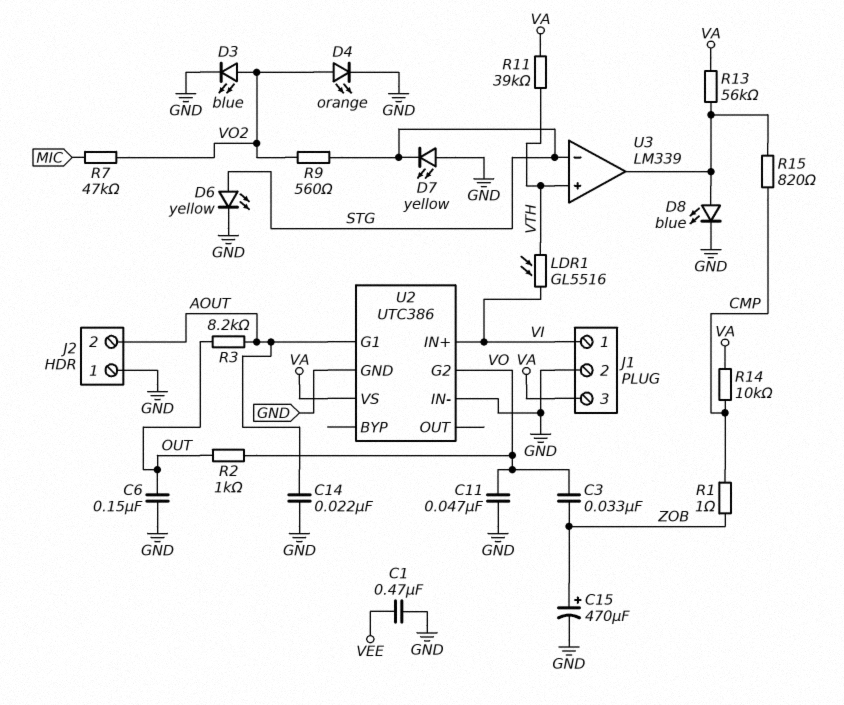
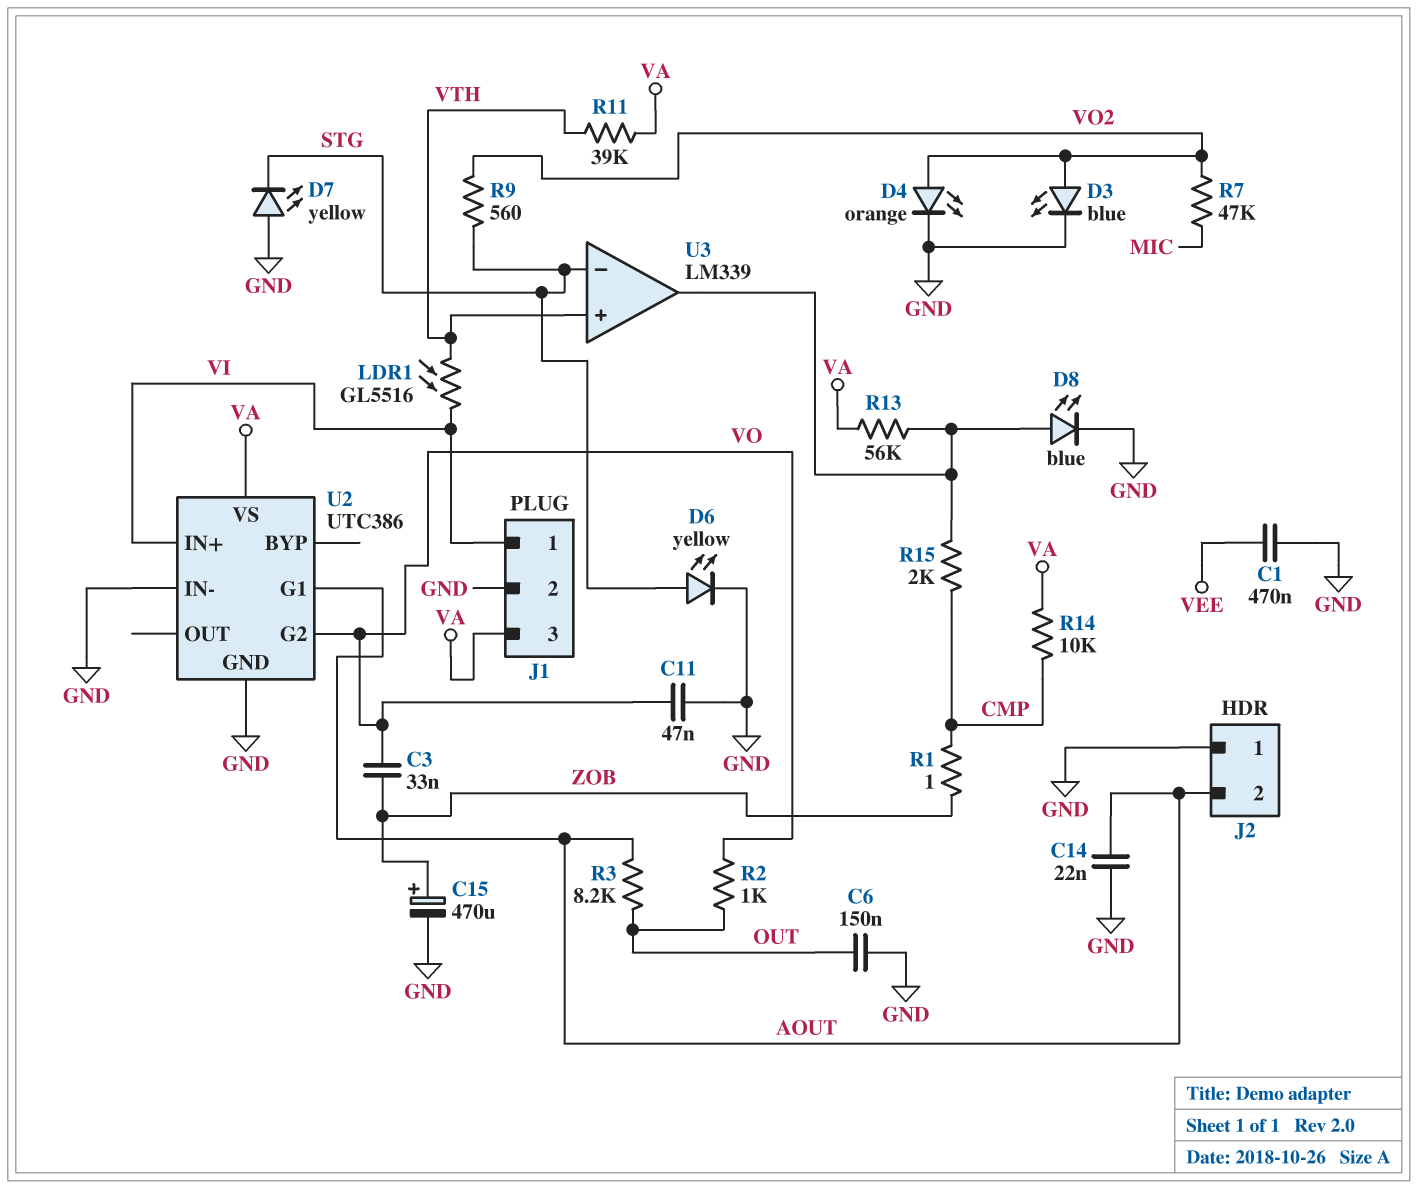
R15: 820 (CMP, U3/out) -> 2k (CMP, U3/out)

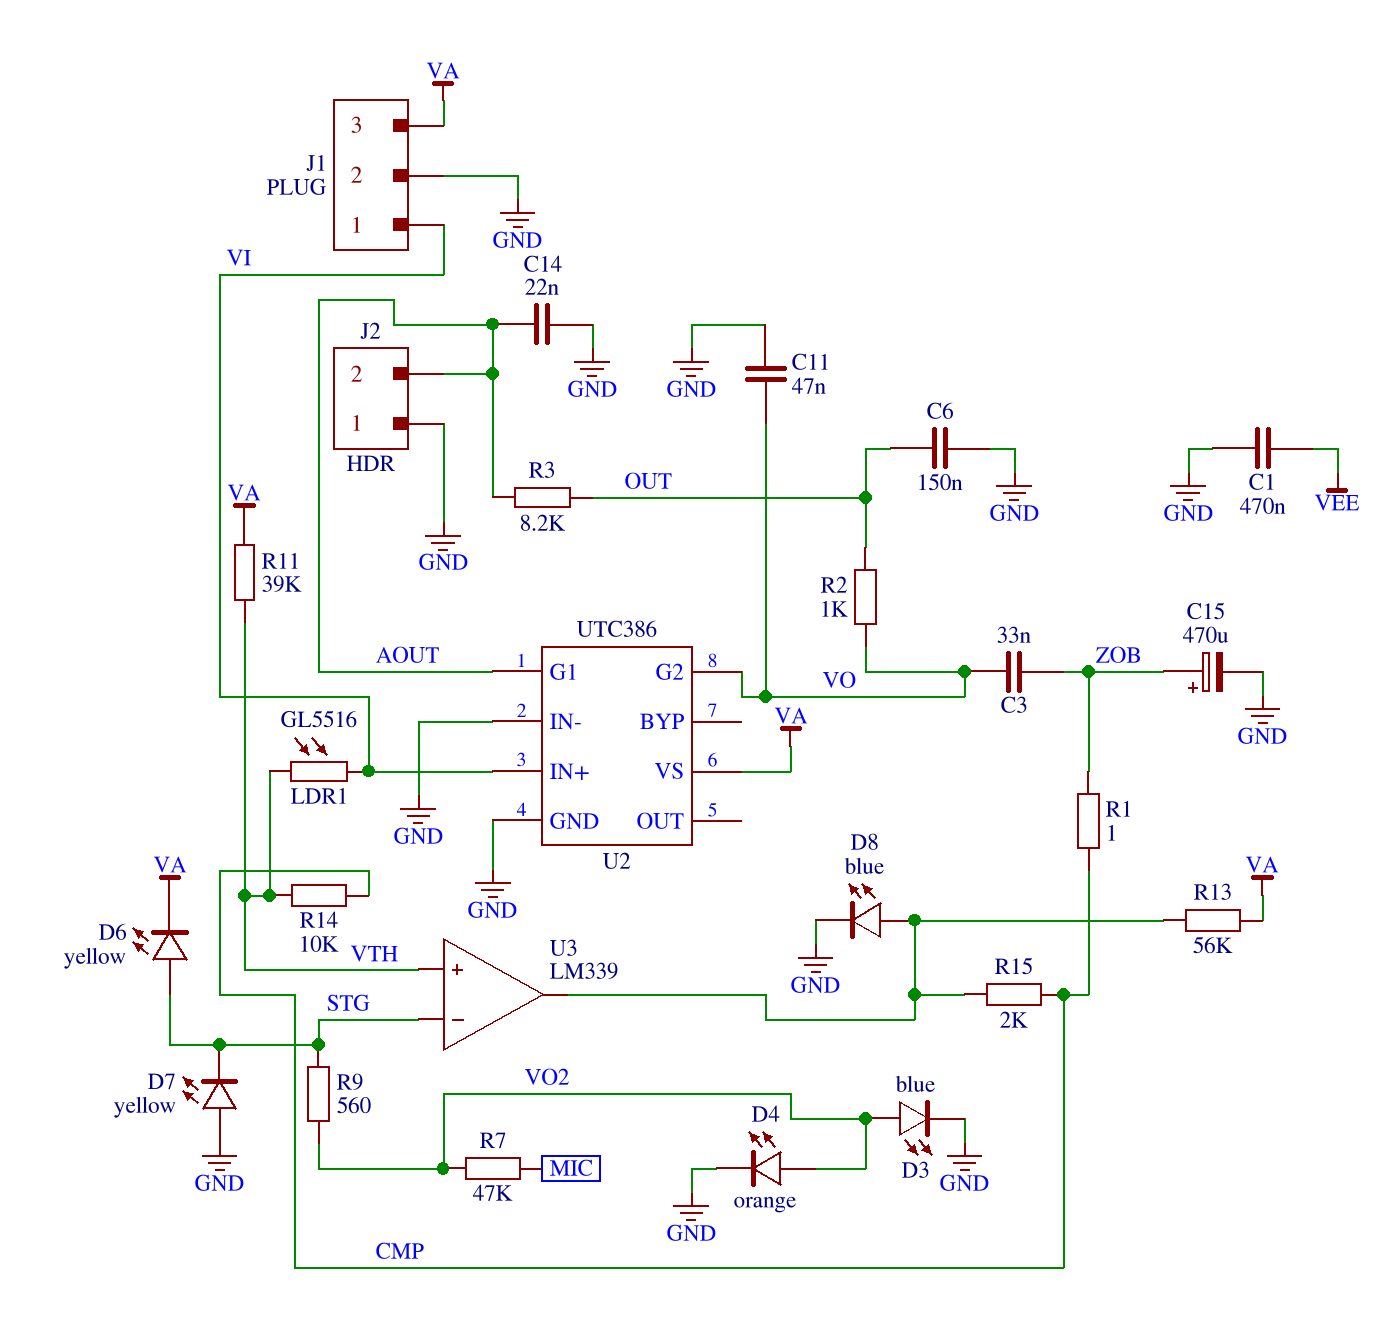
D6: LED yellow (A STG, K GND) -> LED yellow (A STG, K VA)
R14: 10k (CMP, VA) -> 10k (CMP, VTH)

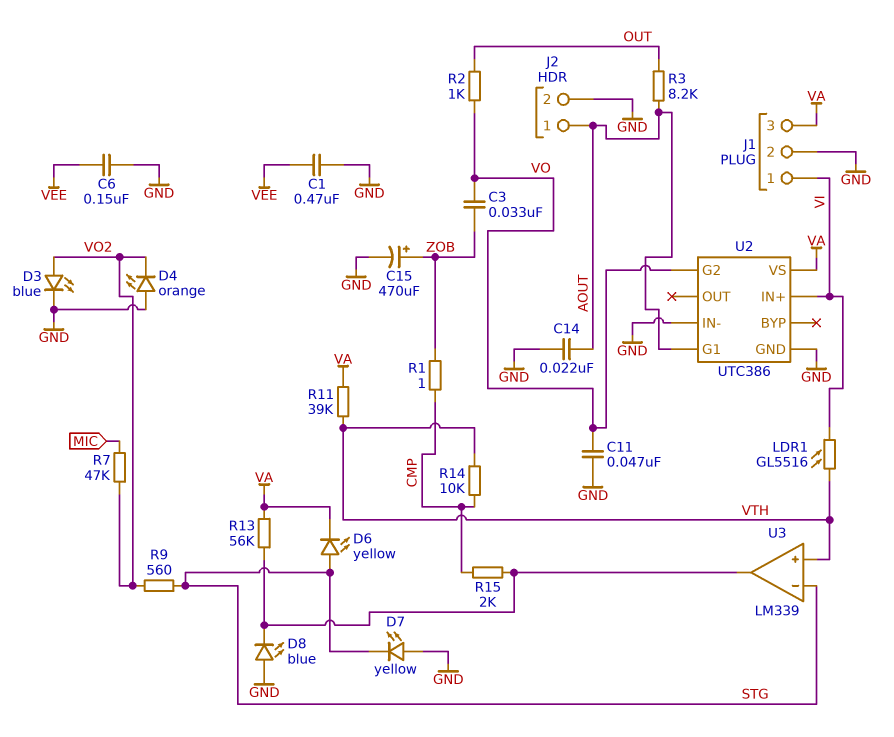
C6: 150nF (GND, OUT) -> 150nF (GND, VEE)
D4: LED orange (A VO2, K GND) -> LED orange (A GND, K VO2)
D8: LED blue (A U3/out, K GND) -> LED blue (A GND, K U3/out)
J2 pin 1: GND -> AOUT
J2 pin 2: AOUT -> GND

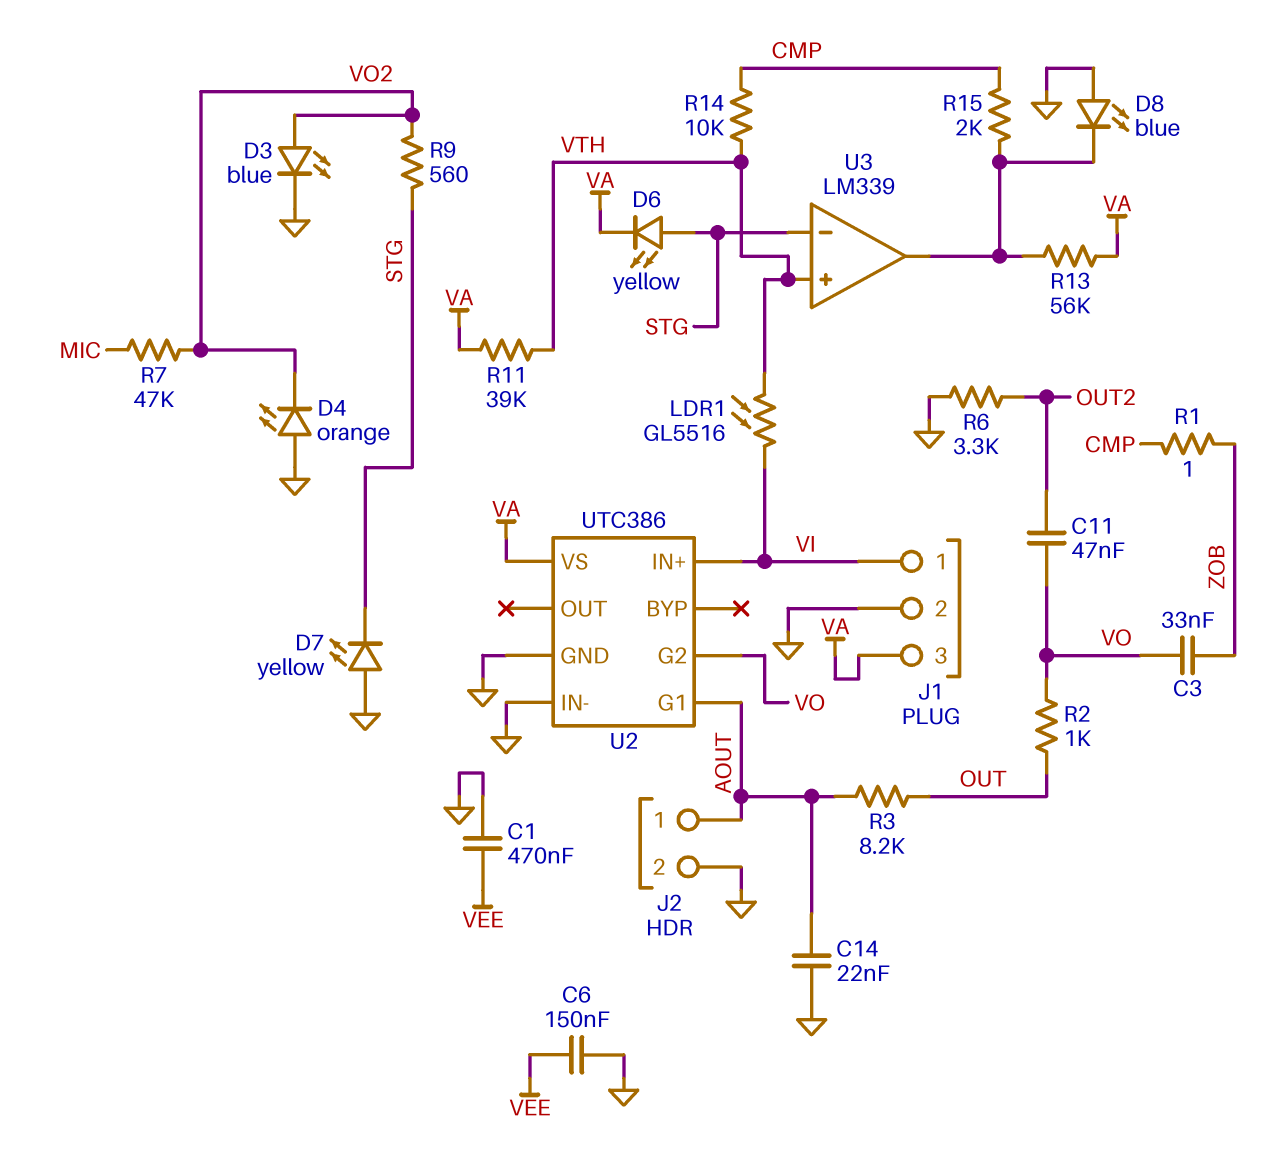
C11: 47nF (GND, VO) -> 47nF (OUT2, VO)
C15: 470uF (plus ZOB, minus GND) -> none
R6: none -> 3.3k (GND, OUT2)

